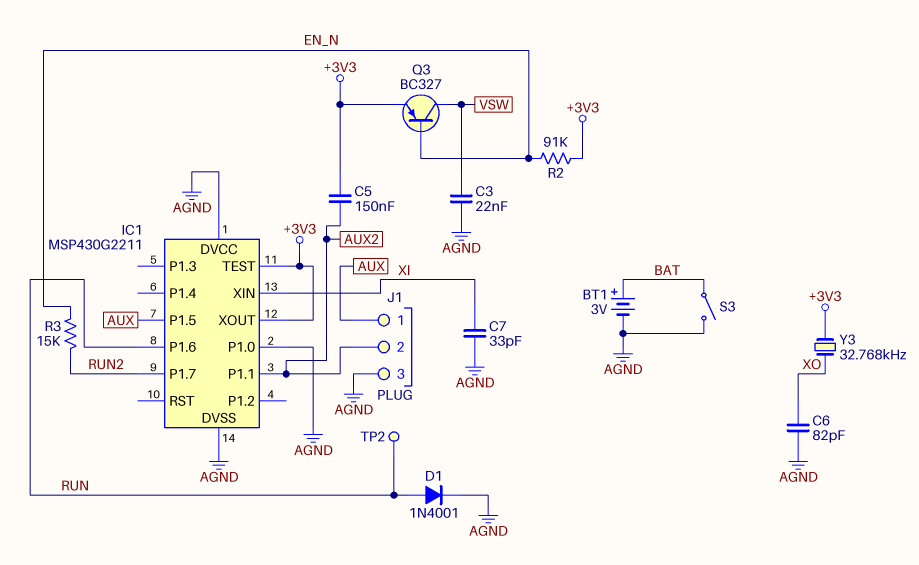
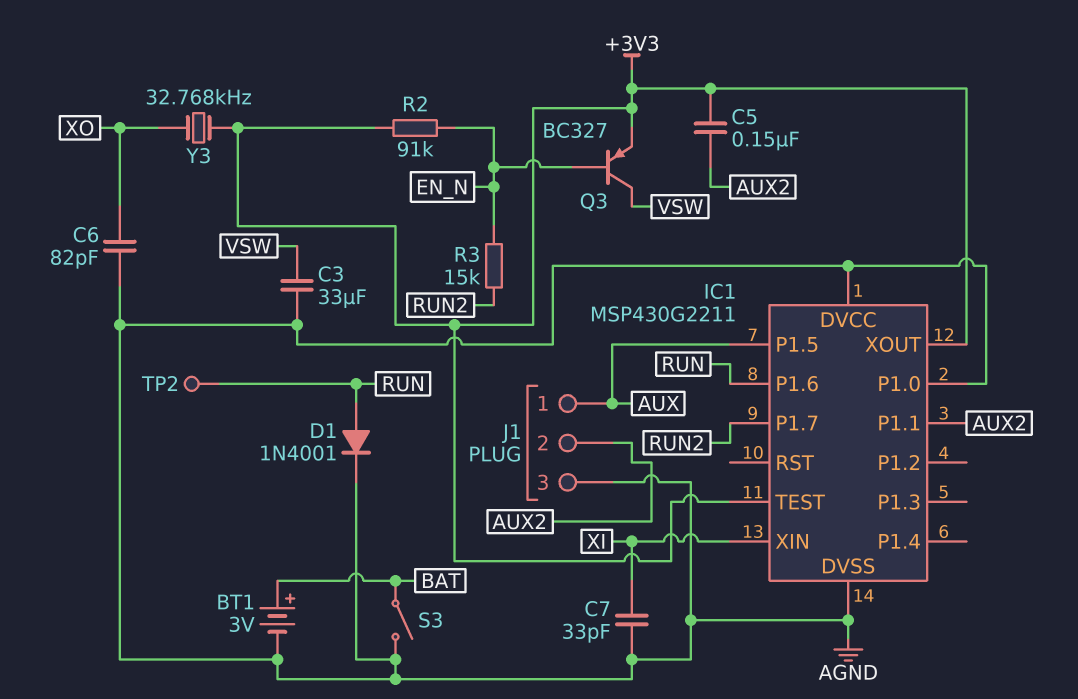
C3: 22nF (AGND, VSW) -> 33uF (AGND, VSW)

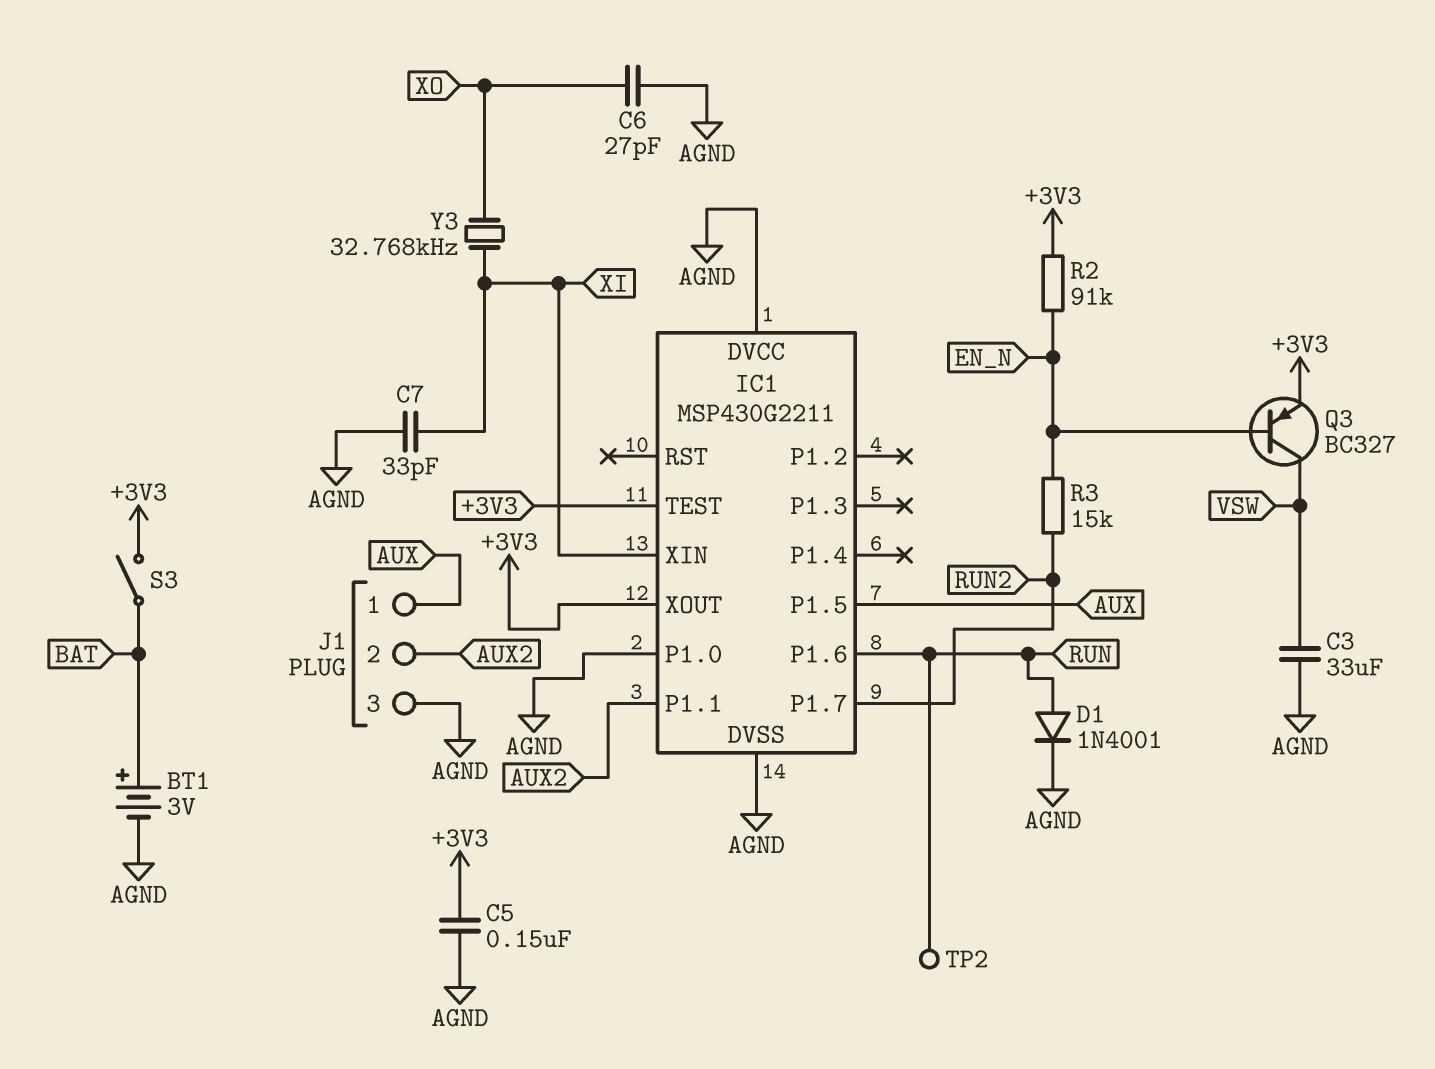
C5: 150nF (+3V3, AUX2) -> 150nF (+3V3, AGND)
C6: 82pF (AGND, XO) -> 27pF (AGND, XO)
S3: switch (AGND, BAT) -> switch (+3V3, BAT)
Y3: 32.768kHz (+3V3, XO) -> 32.768kHz (XI, XO)

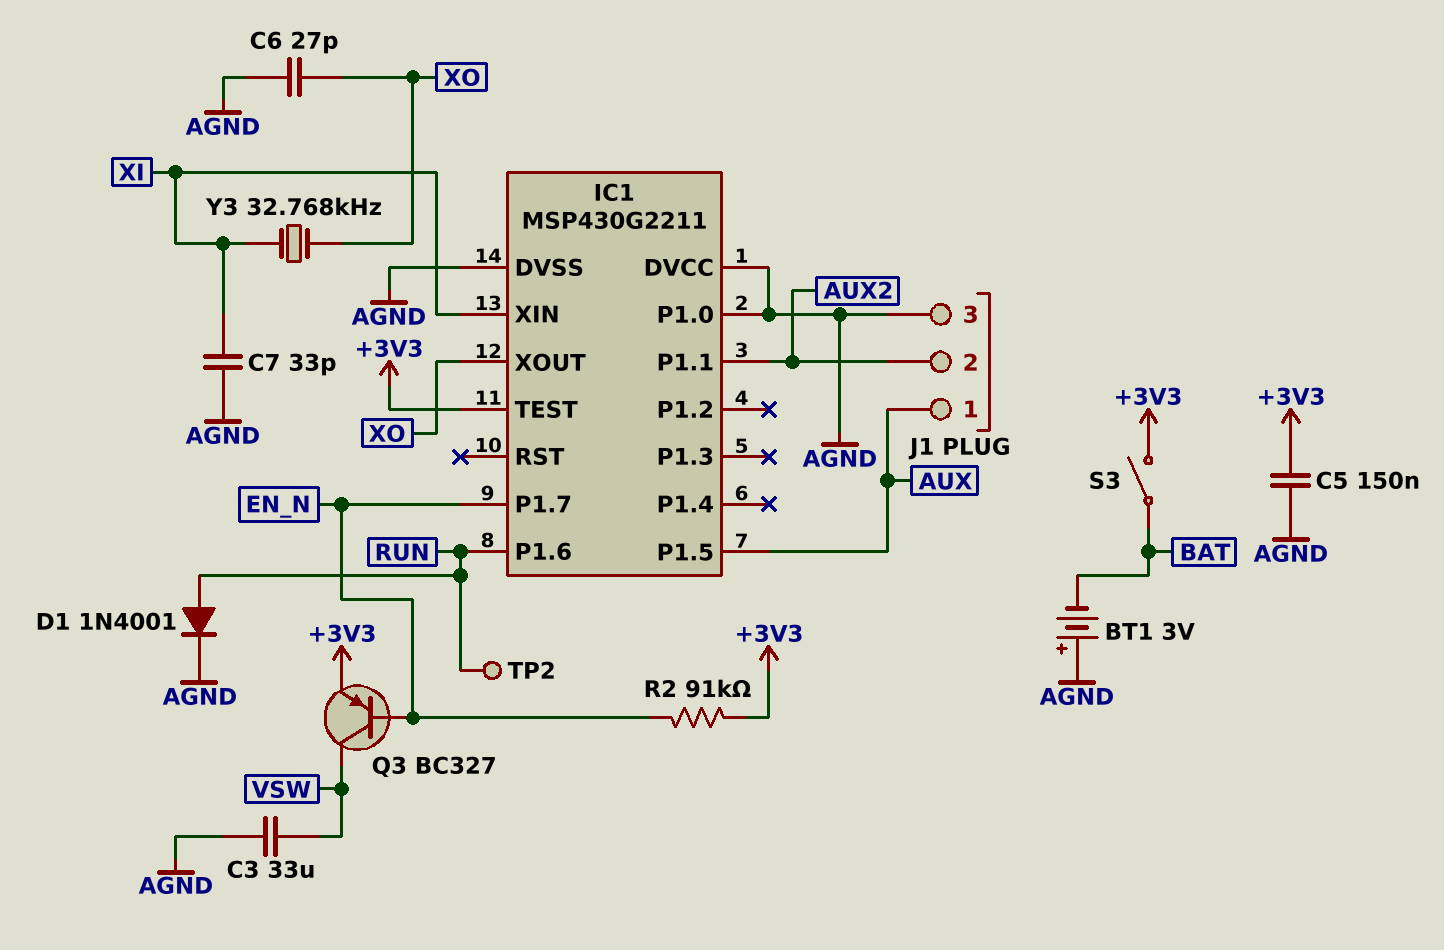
BT1: 3V (plus BAT, minus AGND) -> 3V (plus AGND, minus BAT)
IC1 pin P1.7: RUN2 -> EN_N
IC1 pin XOUT: +3V3 -> XO
R3: 15k (EN_N, RUN2) -> none

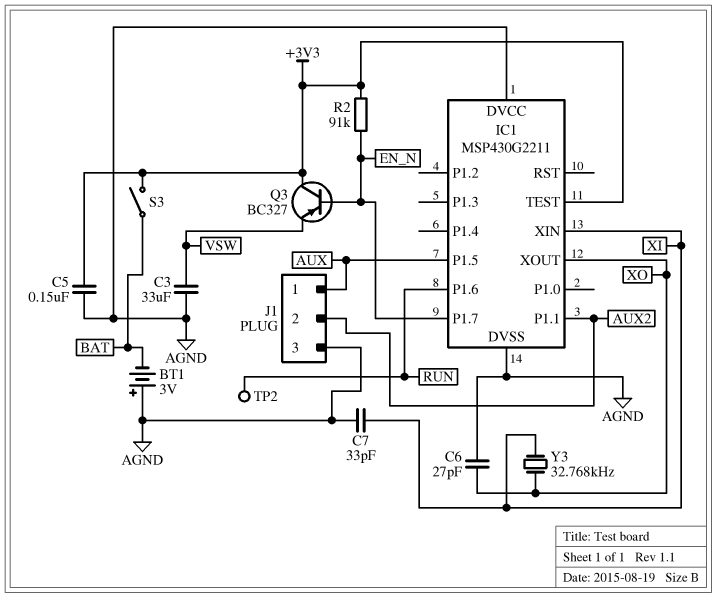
D1: diode 1N4001 (A RUN, K AGND) -> none
IC1 pin P1.0: AGND -> none
Q3: PNP BC327 (B EN_N, C VSW, E +3V3) -> PNP BC327 (B EN_N, C +3V3, E VSW)

